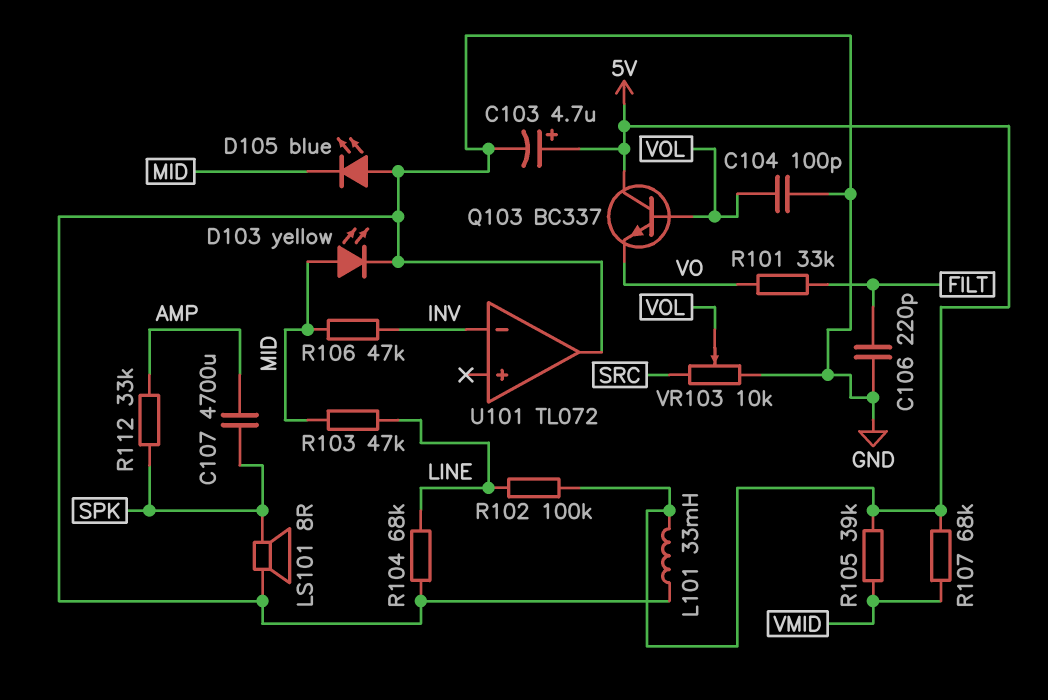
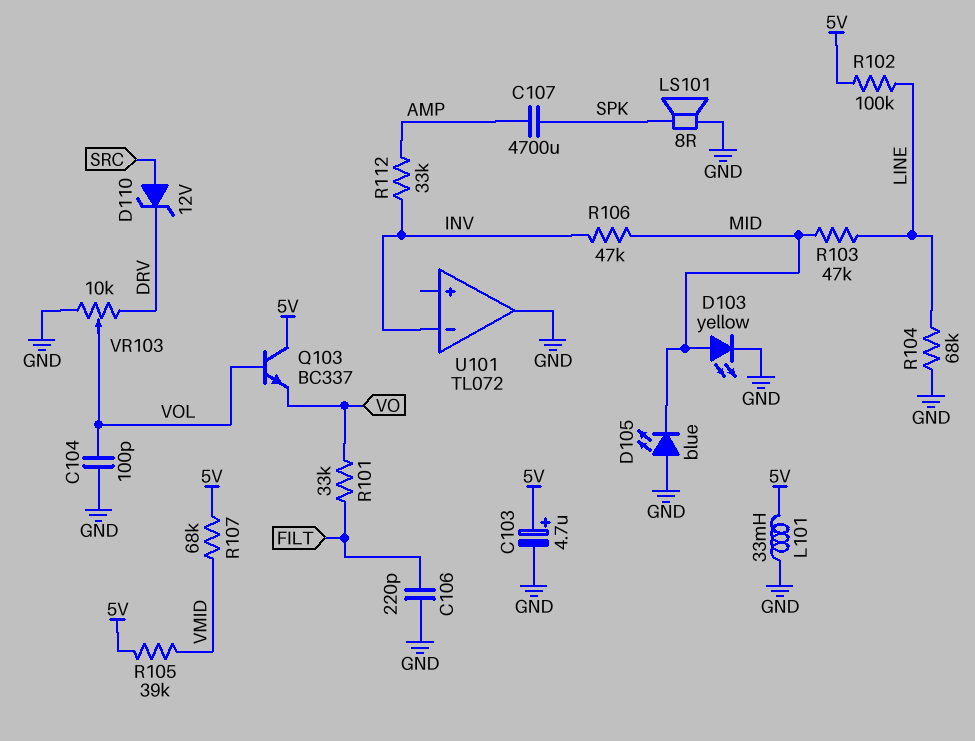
D110: none -> zener 12V (A SRC, K DRV)
R112: 33k (AMP, SPK) -> 33k (AMP, INV)
VR103: 10k (GND, SRC, wiper VOL) -> 10k (DRV, GND, wiper VOL)

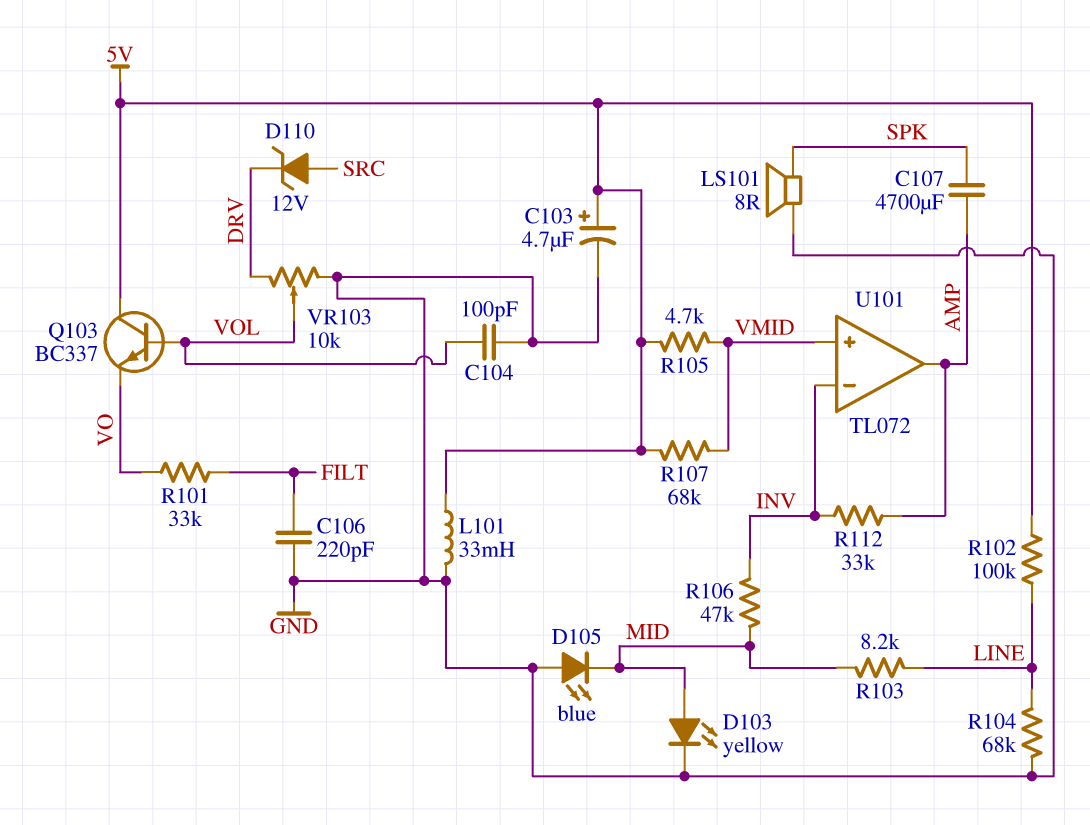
R103: 47k (LINE, MID) -> 8.2k (LINE, MID)
R105: 39k (5V, VMID) -> 4.7k (5V, VMID)
U101 pin in+: none -> VMID
U101 pin out: GND -> AMP

